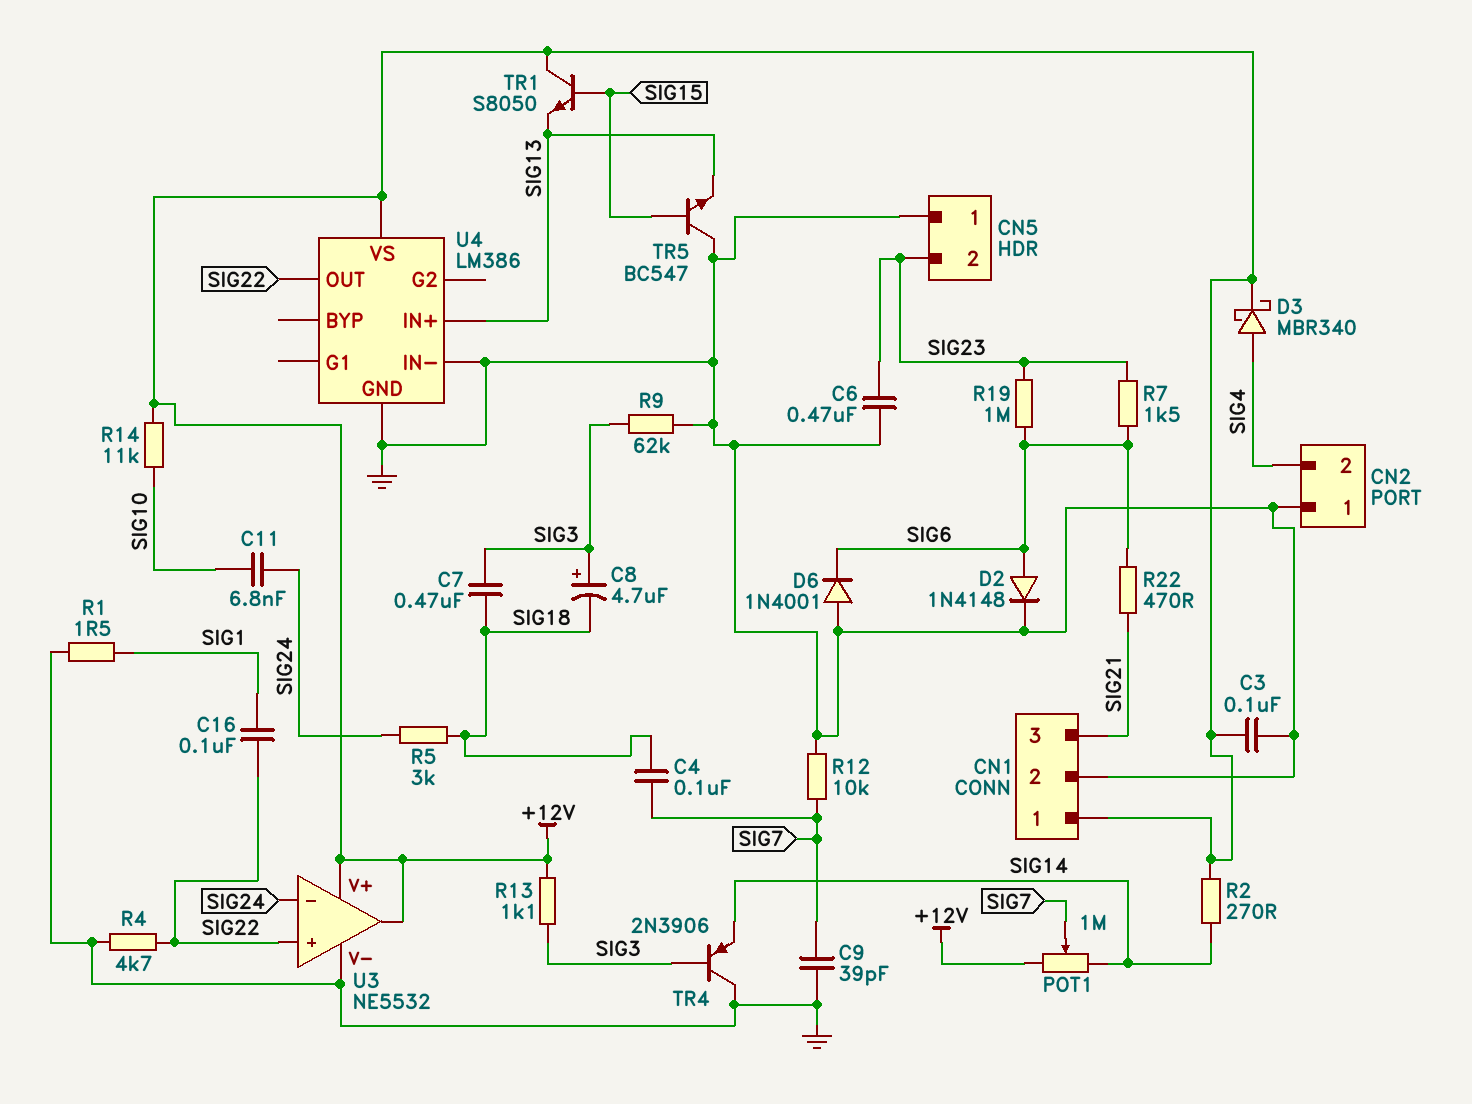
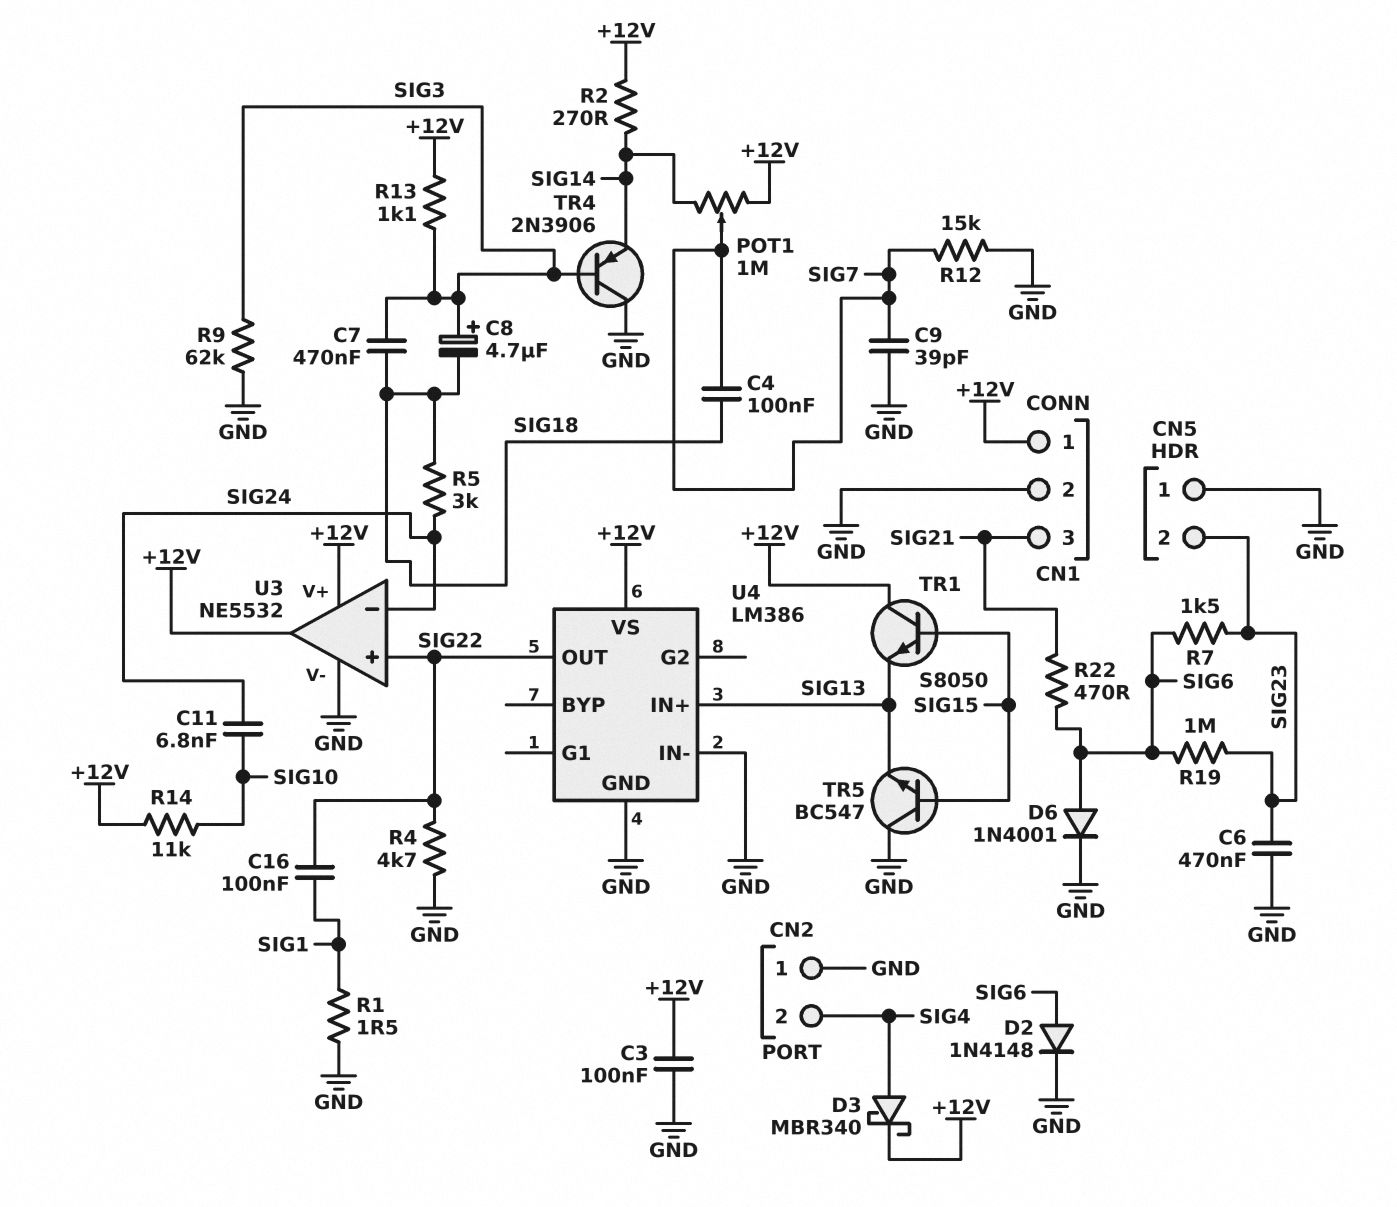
D6: diode 1N4001 (A GND, K SIG6) -> diode 1N4001 (A SIG6, K GND)
R12: 10k (GND, SIG7) -> 15k (GND, SIG7)

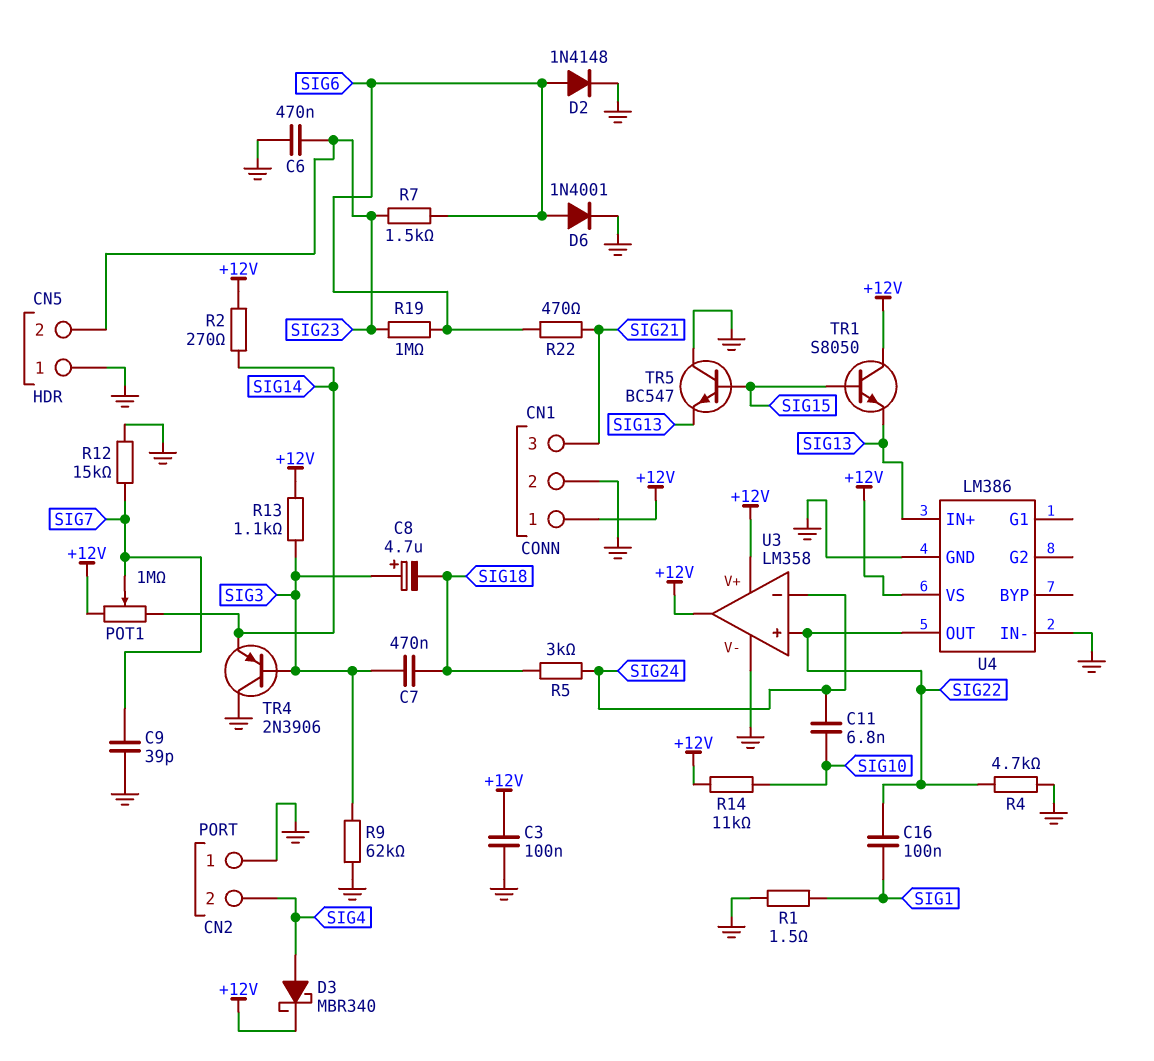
C4: 100nF (SIG7, SIG18) -> none
U3: NE5532 -> LM358

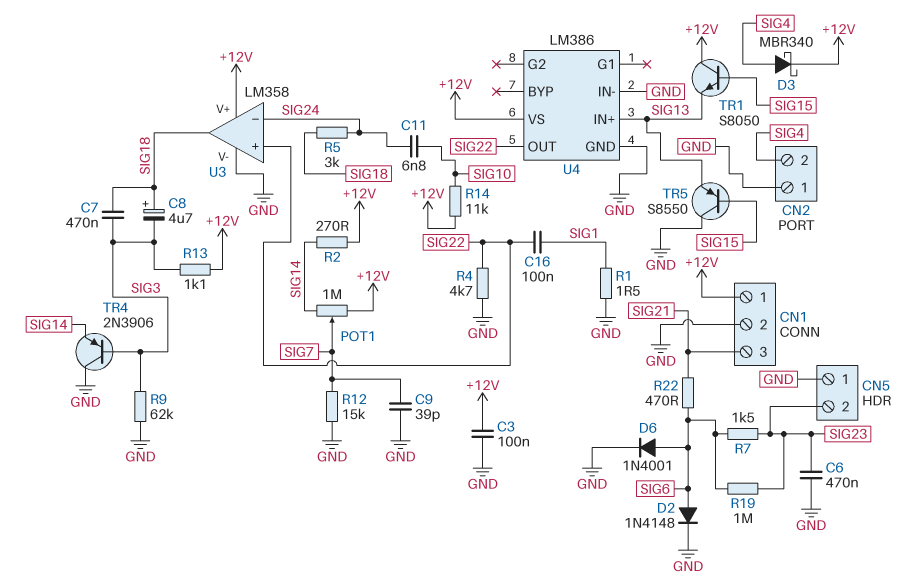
C8: 4.7uF (plus SIG3, minus SIG18) -> 4.7uF (plus SIG18, minus SIG3)
TR5: NPN BC547 (B SIG15, C GND, E SIG13) -> PNP S8550 (B SIG15, C GND, E SIG13)
U3 pin out: +12V -> SIG18

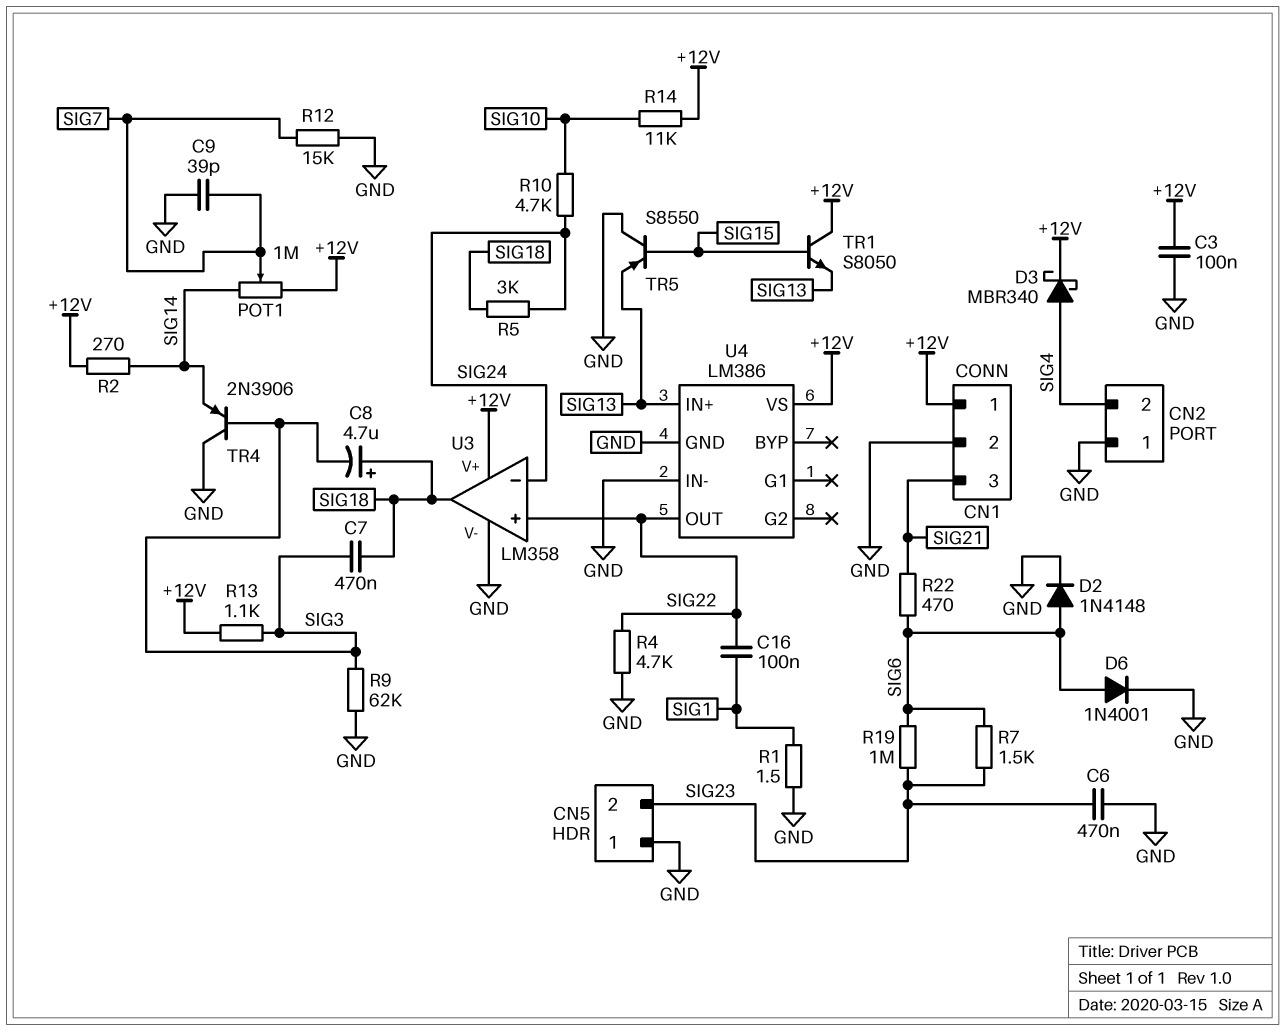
C11: 6.8nF (SIG10, SIG24) -> none
R10: none -> 4.7k (SIG10, SIG24)

